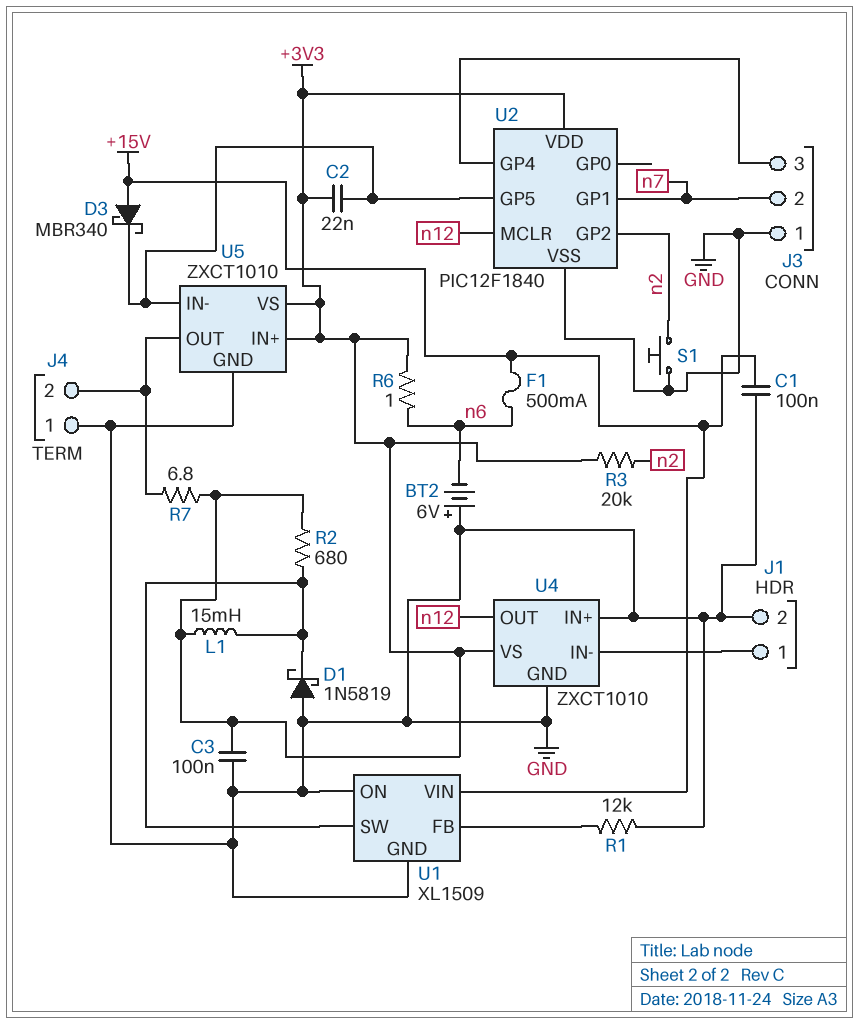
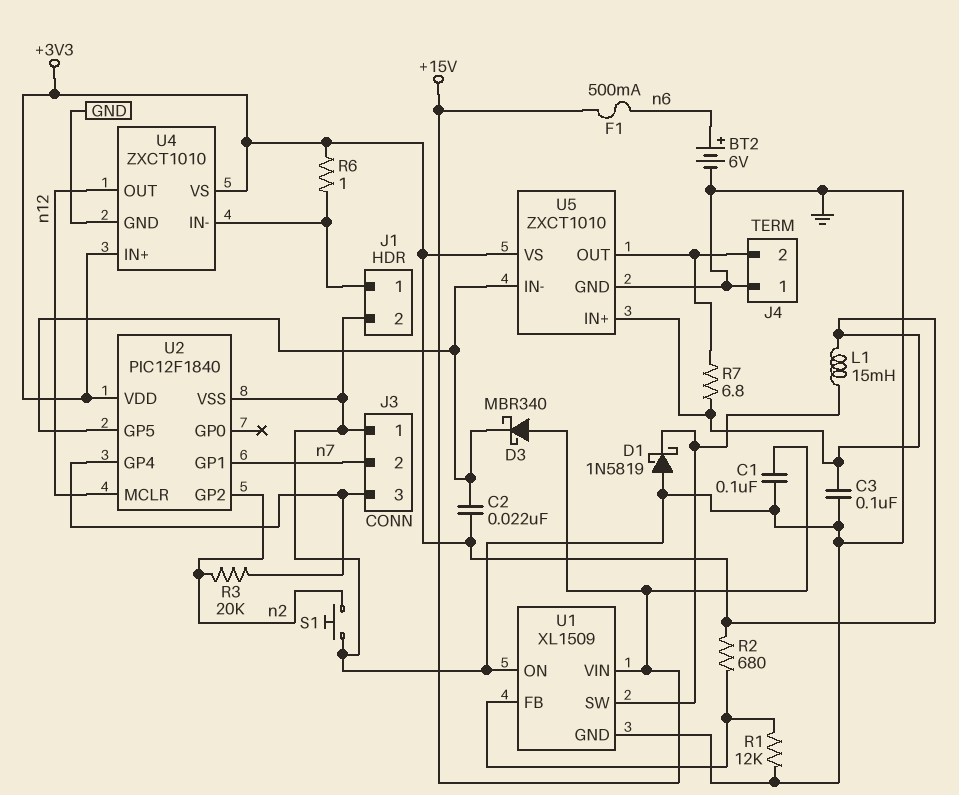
BT2: 6V (plus GND, minus n6) -> 6V (plus n6, minus GND)
R2: 680 (+3V3, U1/SW) -> 680 (+3V3, U1/FB)
R3: 20k (+3V3, n2) -> 20k (J3/3, n2)
R6: 1 (+3V3, n6) -> 1 (+3V3, J1/1)
U4 pin IN+: GND -> +3V3

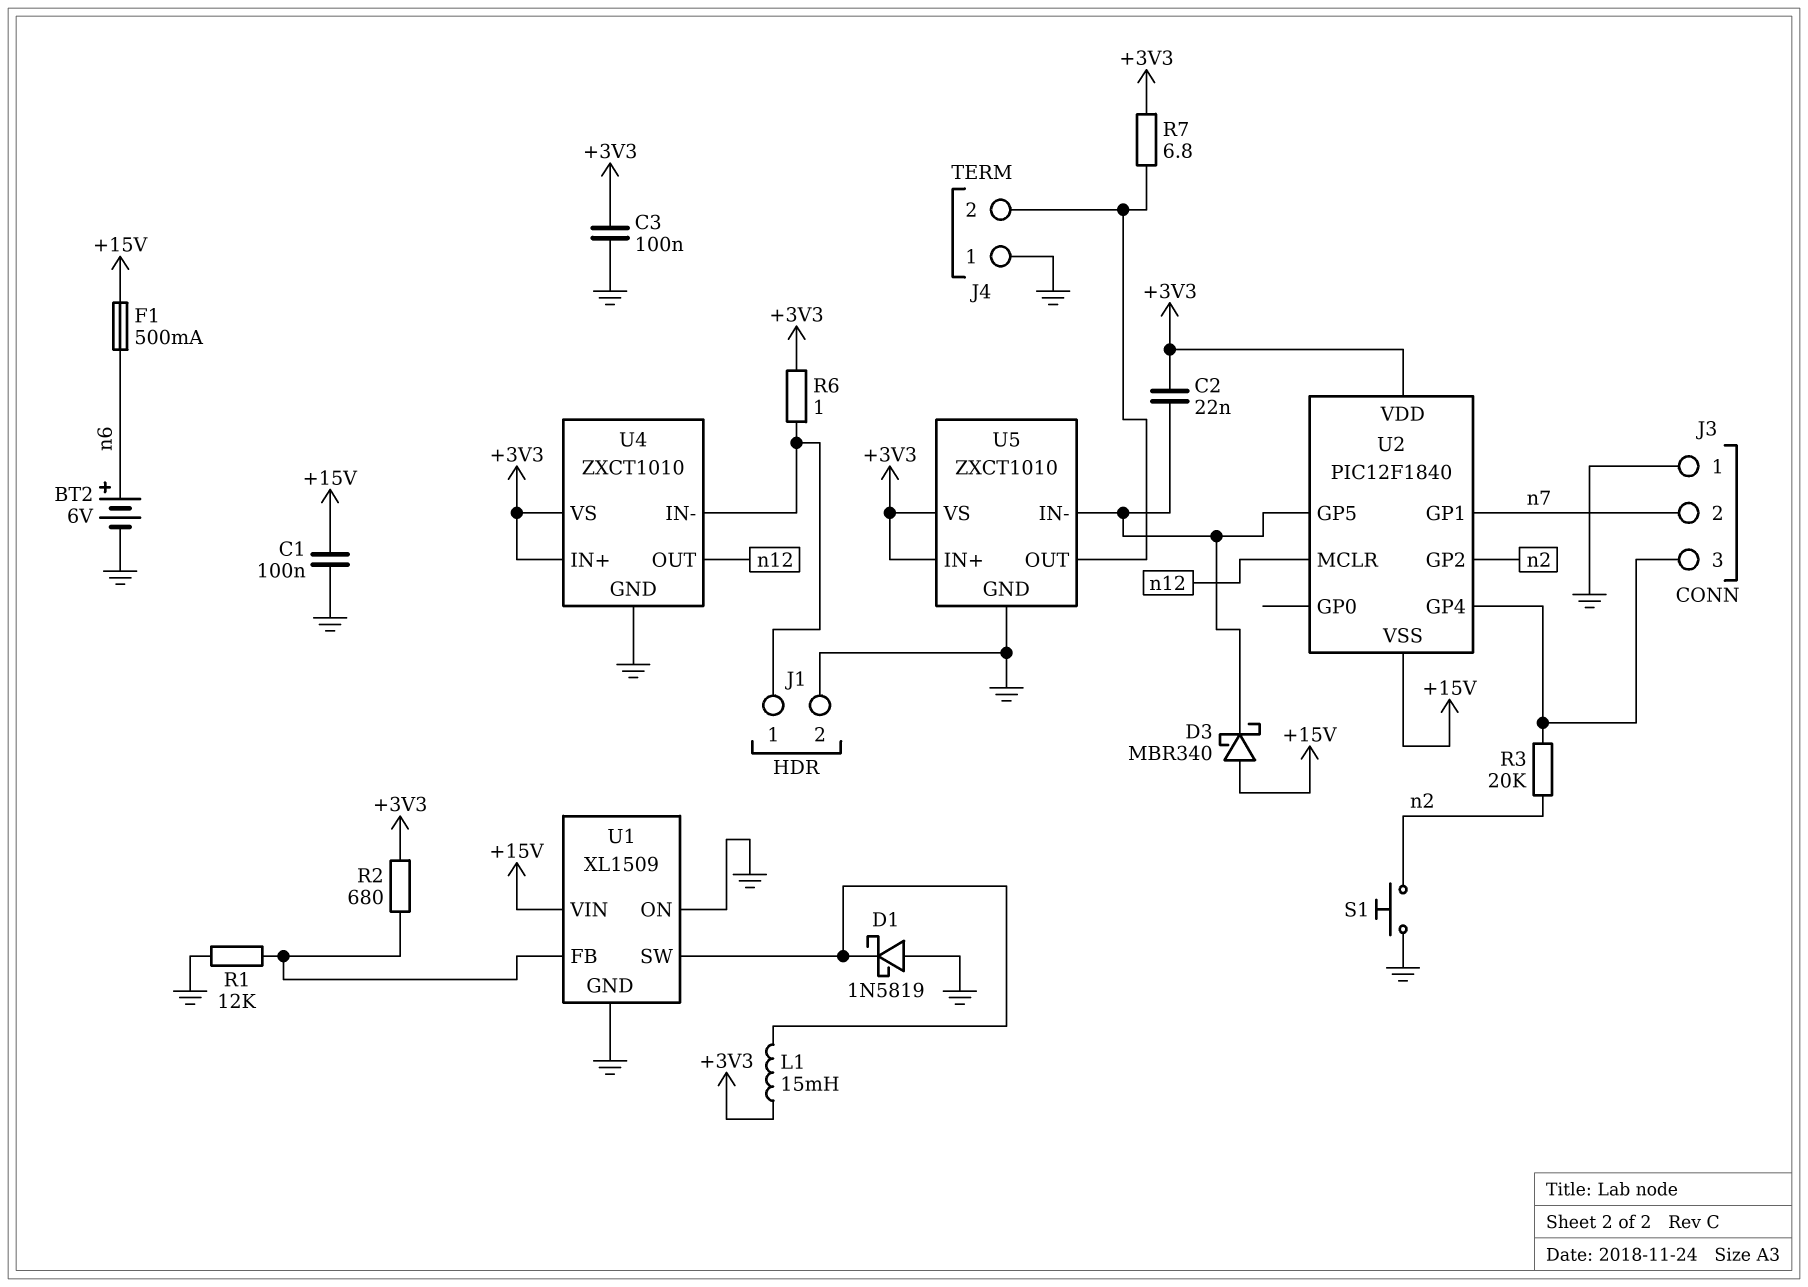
U2 pin VSS: GND -> +15V

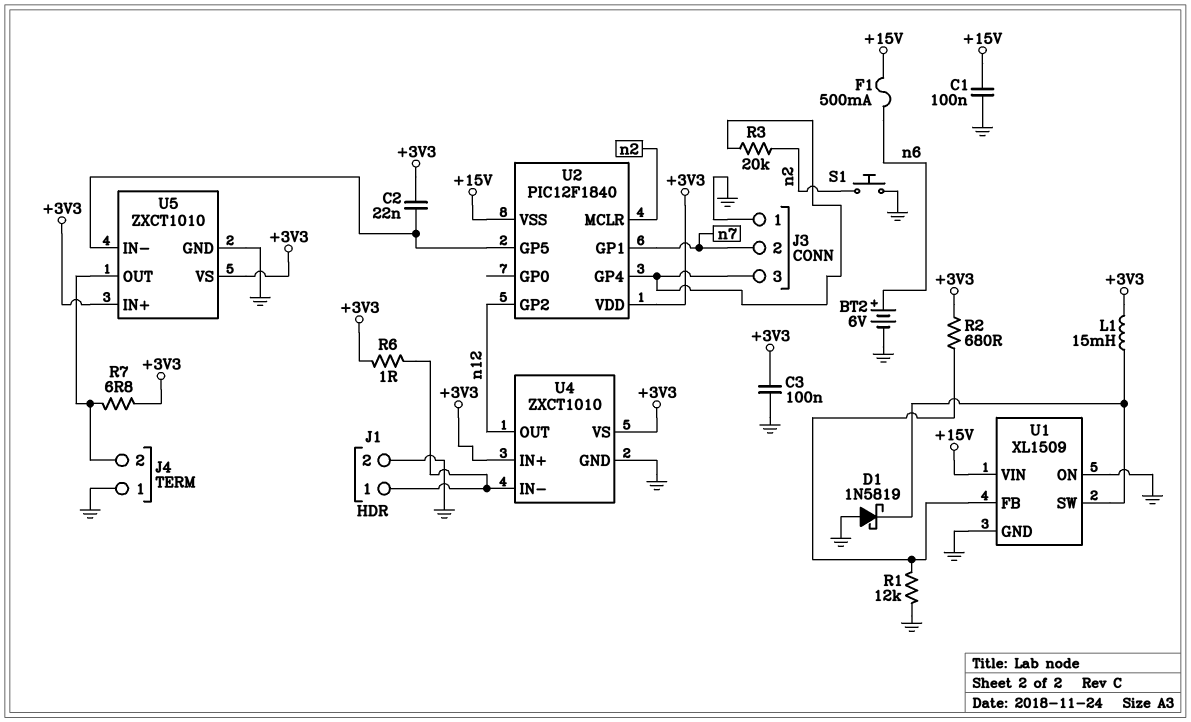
D3: schottky MBR340 (A +15V, K U2/GP5) -> none
U2 pin GP2: n2 -> n12
U2 pin MCLR: n12 -> n2

